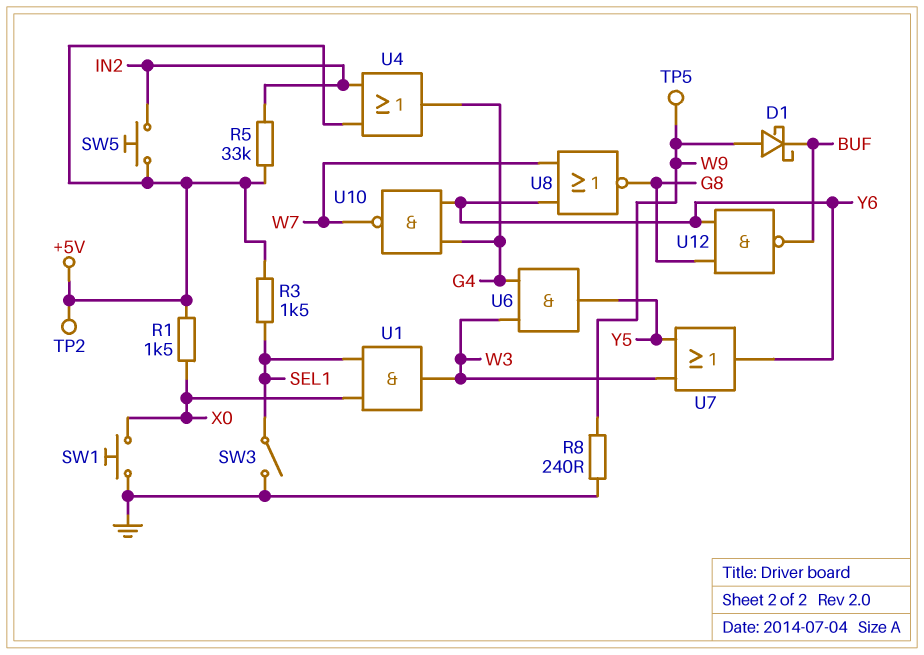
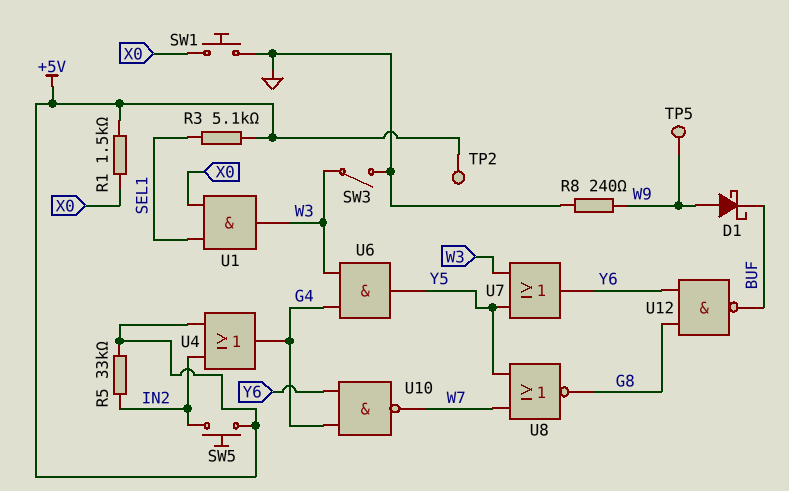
R3: 1.5k (+5V, SEL1) -> 5.1k (+5V, SEL1)
SW3: switch (GND, SEL1) -> switch (GND, W3)
U8: NOR (in W7, in Y6, out G8) -> NOR (in W7, in Y5, out G8)

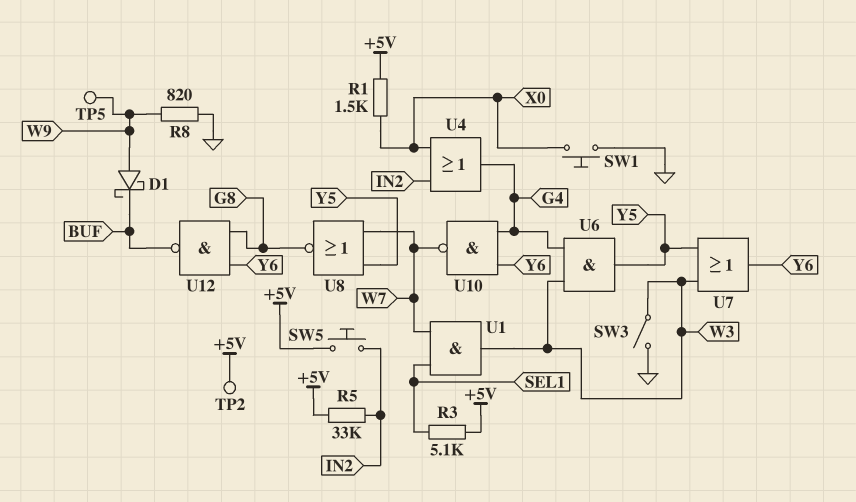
R8: 240 (GND, W9) -> 820 (GND, W9)
U1: AND (in SEL1, in X0, out W3) -> AND (in SEL1, in W7, out W3)
U4: OR (in +5V, in IN2, out G4) -> OR (in IN2, in X0, out G4)

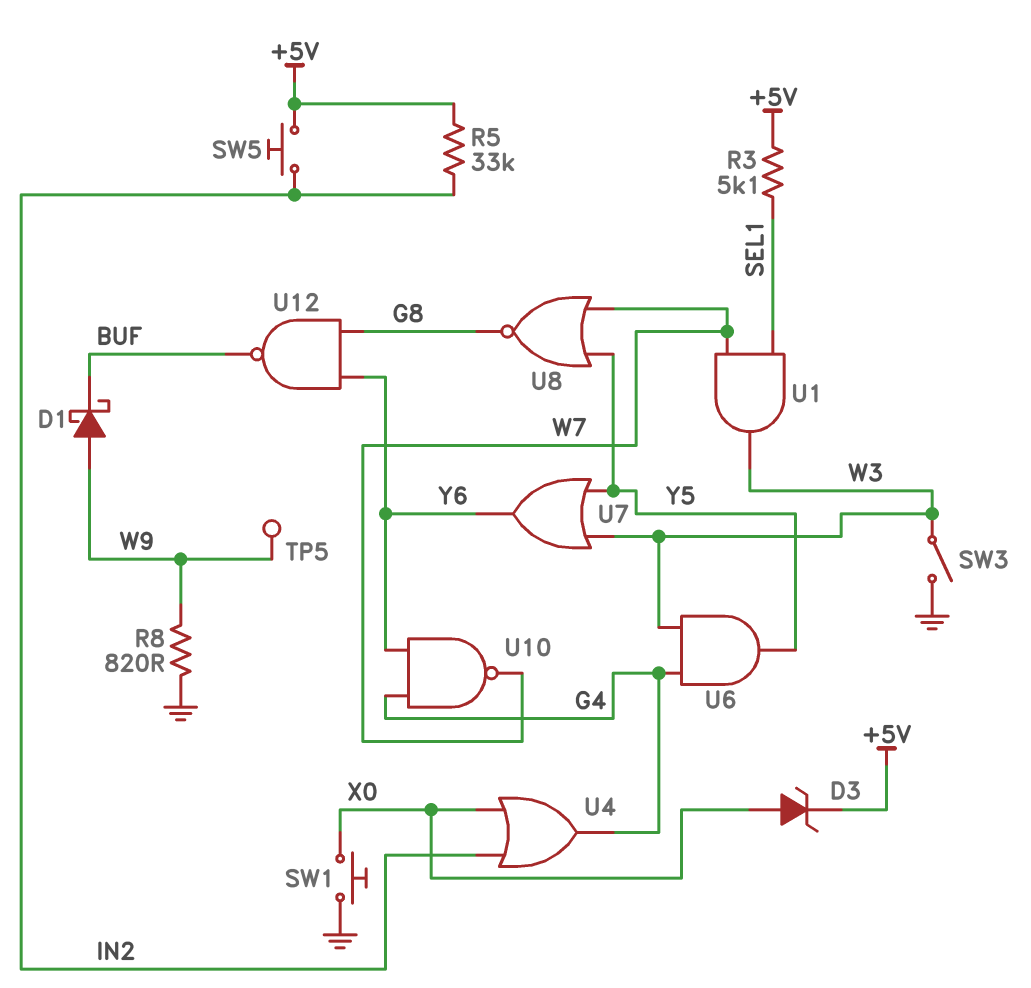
D3: none -> zener (A X0, K +5V)
R1: 1.5k (+5V, X0) -> none
TP2: test point (+5V) -> none

